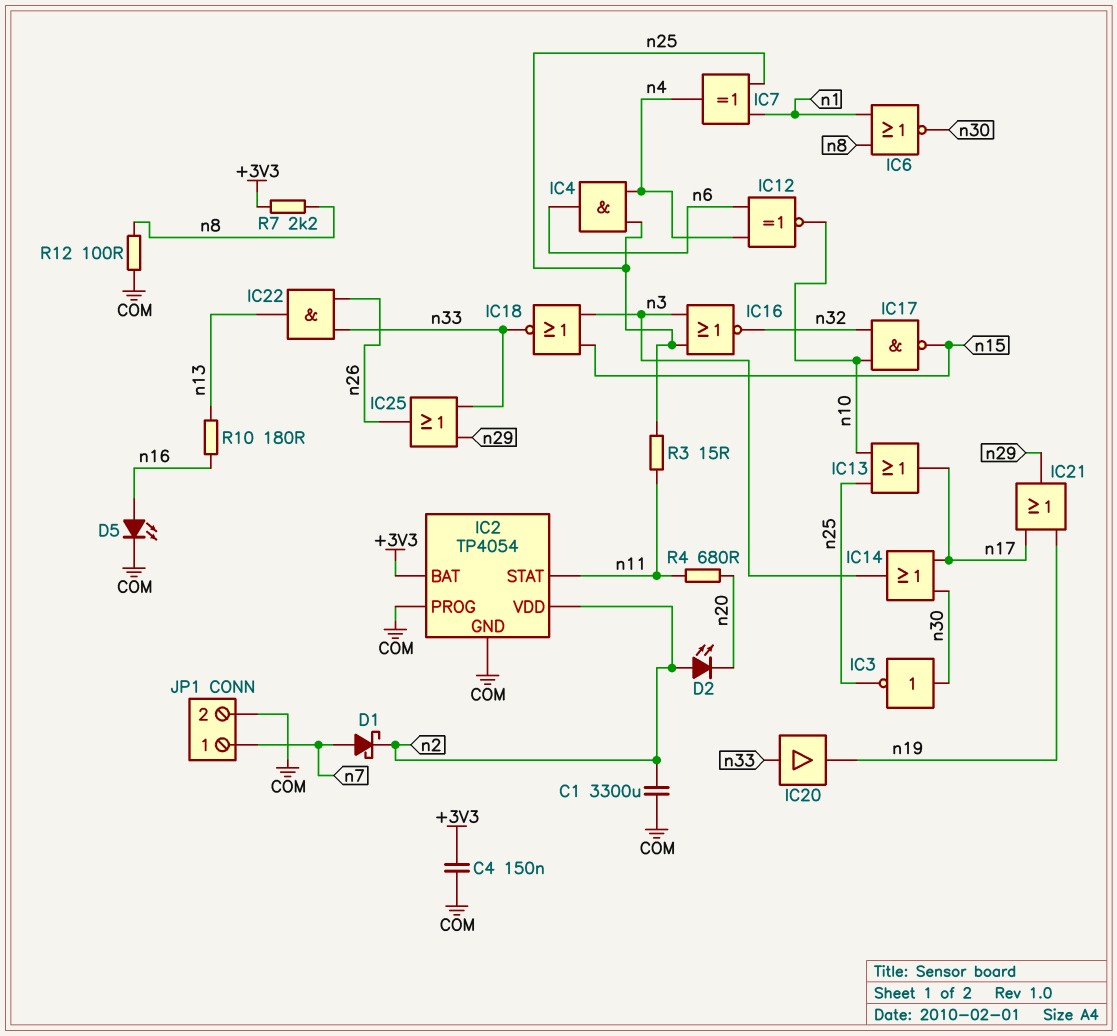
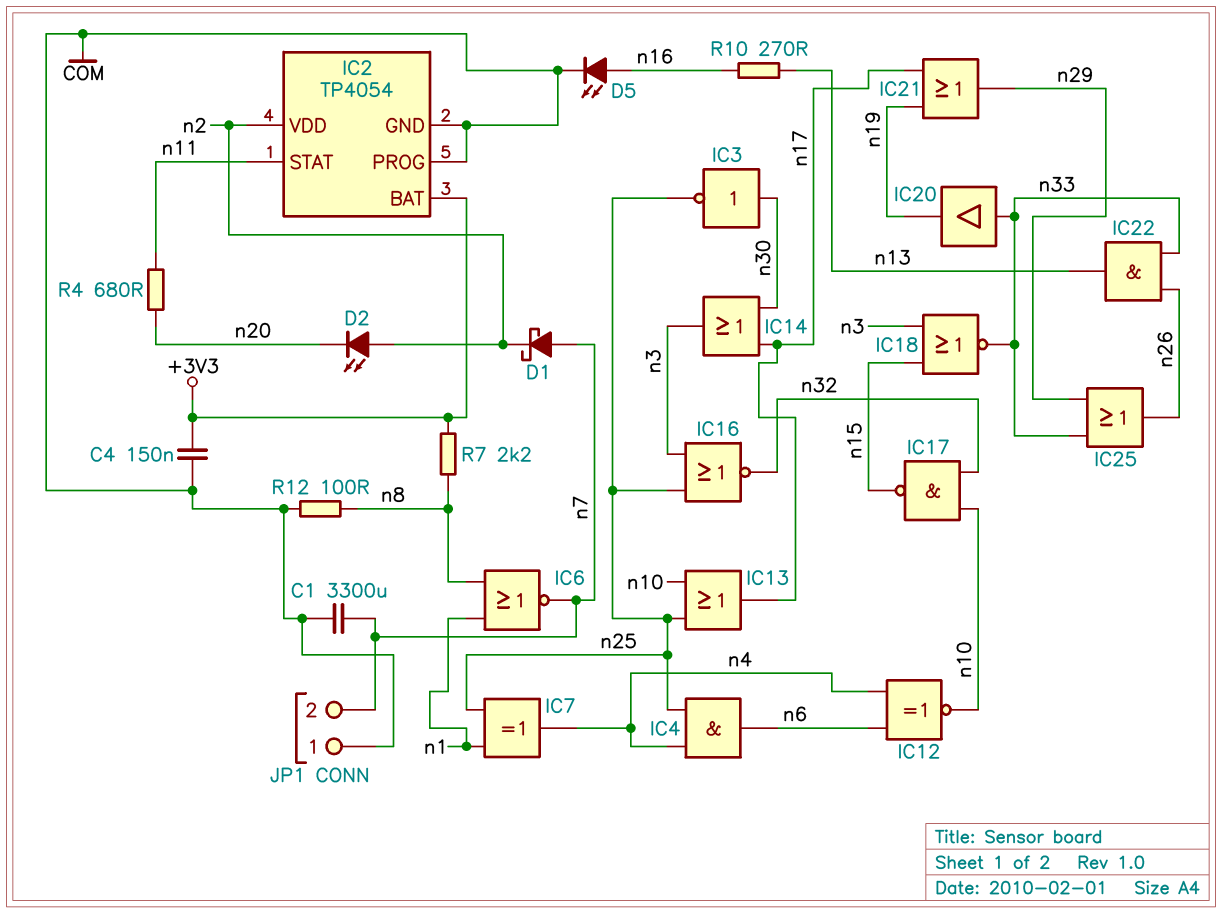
C1: 3300uF (COM, n2) -> 3300uF (COM, n7)
IC6: NOR (in n1, in n8, out n30) -> NOR (in n1, in n8, out n7)
JP1 pin 1: n7 -> COM
JP1 pin 2: COM -> n7
R3: 15 (n11, n25) -> none
R10: 180 (n13, n16) -> 270 (n13, n16)

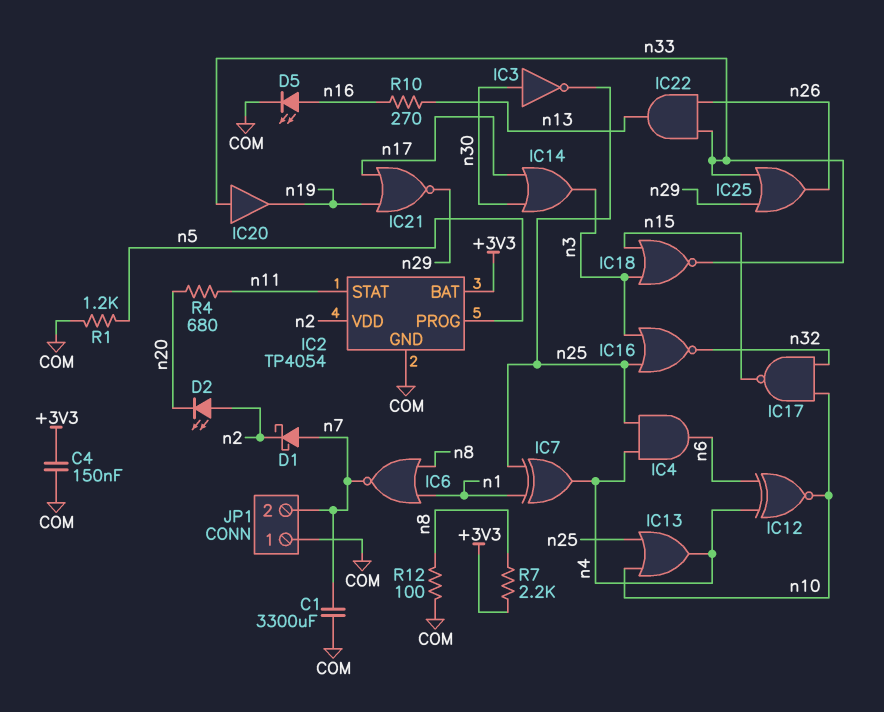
IC2 pin PROG: COM -> n5
IC13: OR (in n10, in n25, out n17) -> OR (in n10, in n25, out n4)
IC21: OR (in n17, in n19, out n29) -> NOR (in n17, in n19, out n29)
R1: none -> 1.2k (COM, n5)

